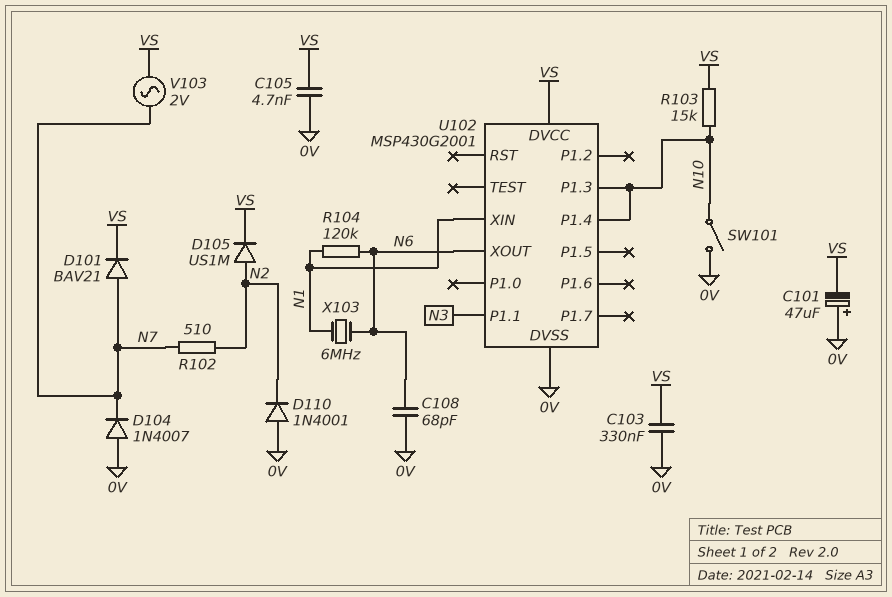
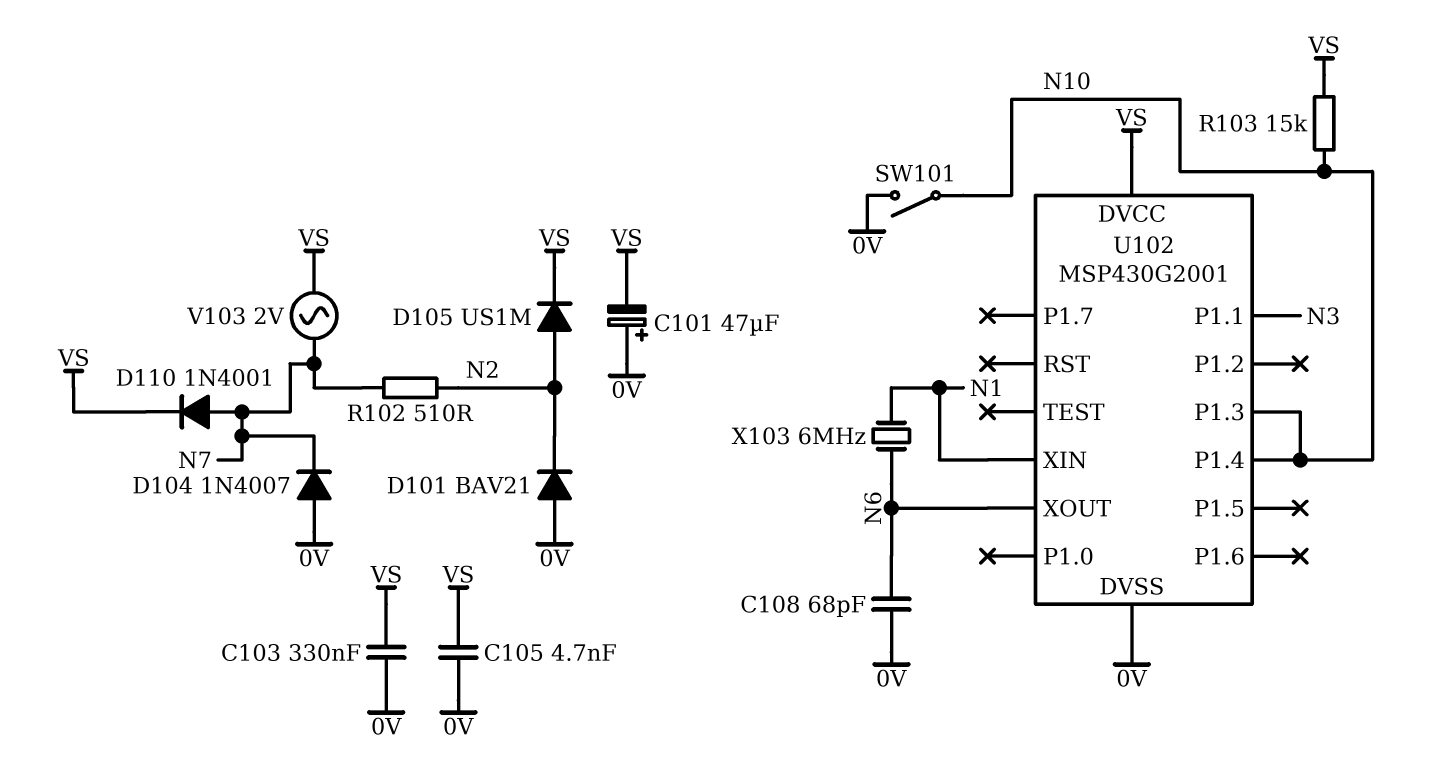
D101: diode BAV21 (A N7, K VS) -> diode BAV21 (A 0V, K N2)
D110: diode 1N4001 (A 0V, K N2) -> diode 1N4001 (A N7, K VS)
R104: 120k (N1, N6) -> none

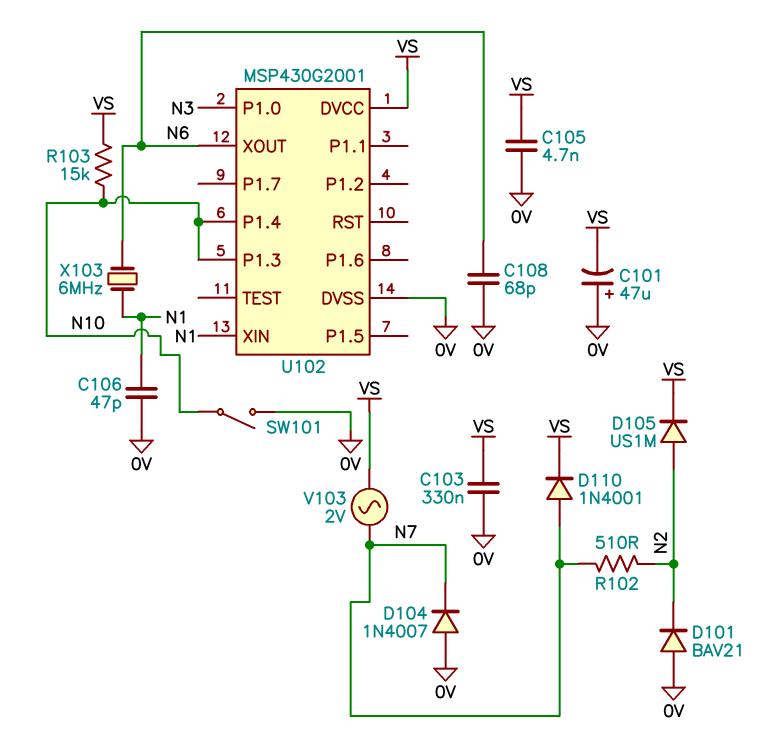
C106: none -> 47pF (0V, N1)
U102 pin P1.0: none -> N3
U102 pin P1.1: N3 -> none

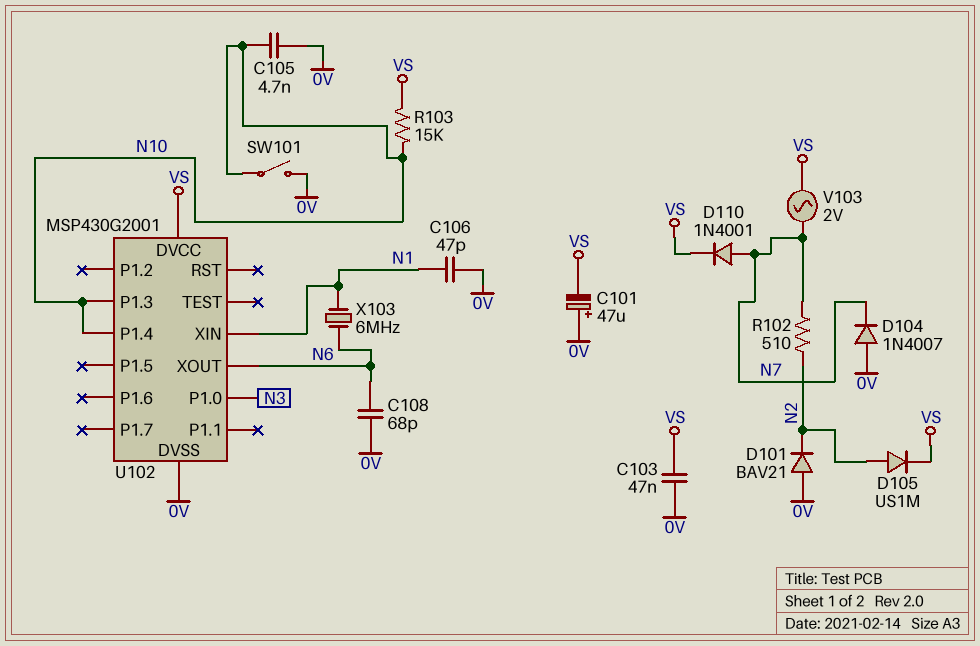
C103: 330nF (0V, VS) -> 47nF (0V, VS)
C105: 4.7nF (0V, VS) -> 4.7nF (0V, N10)

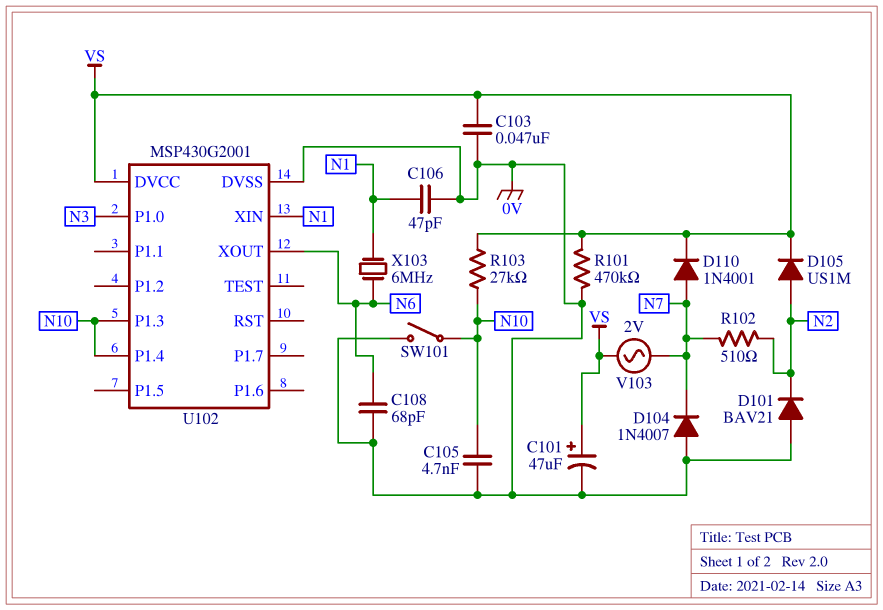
C101: 47uF (plus 0V, minus VS) -> 47uF (plus VS, minus 0V)
R101: none -> 470k (0V, VS)
R103: 15k (N10, VS) -> 27k (N10, VS)

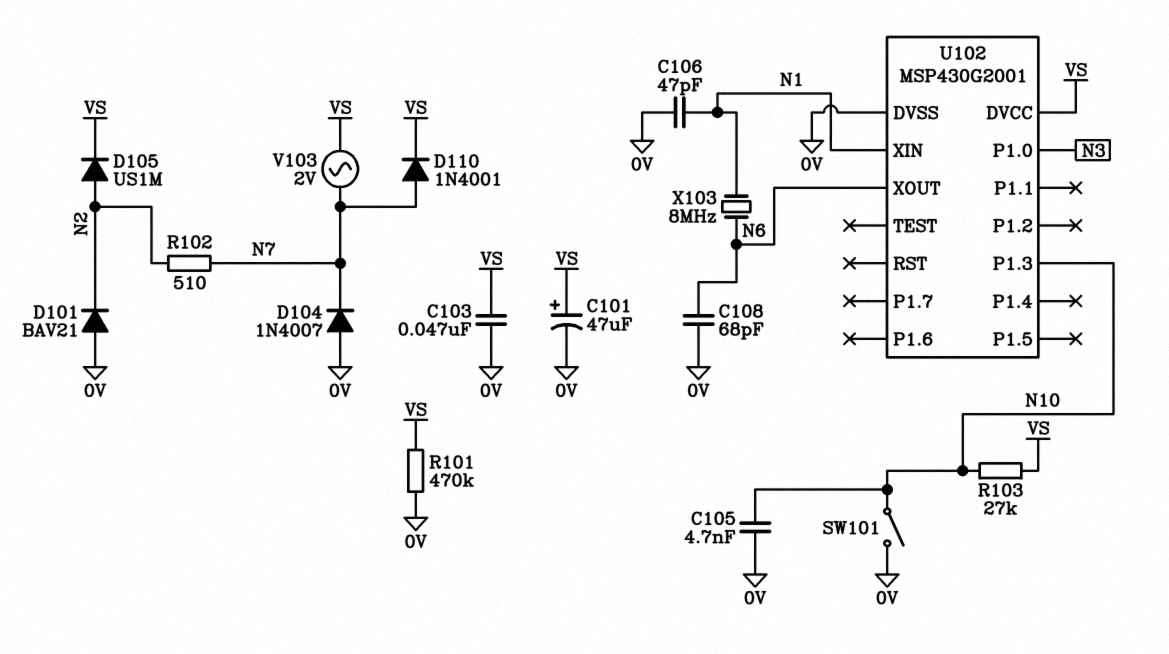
U102 pin P1.4: N10 -> none
X103: 6MHz (N1, N6) -> 8MHz (N1, N6)

